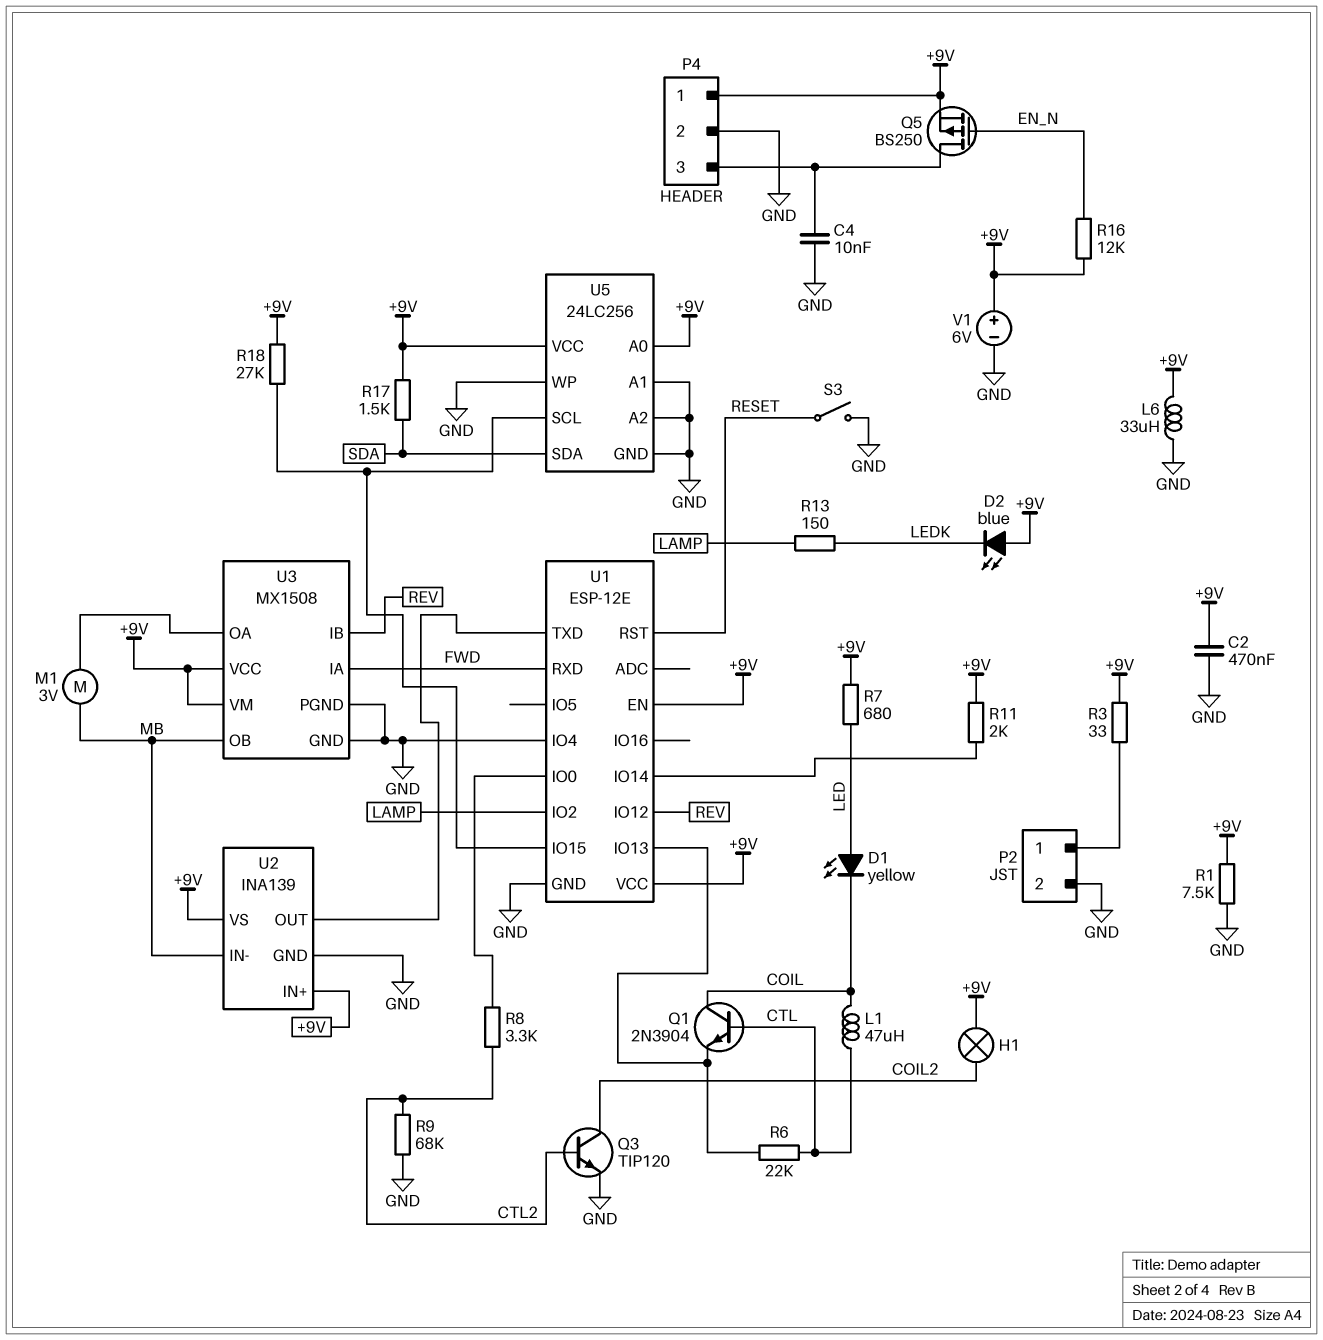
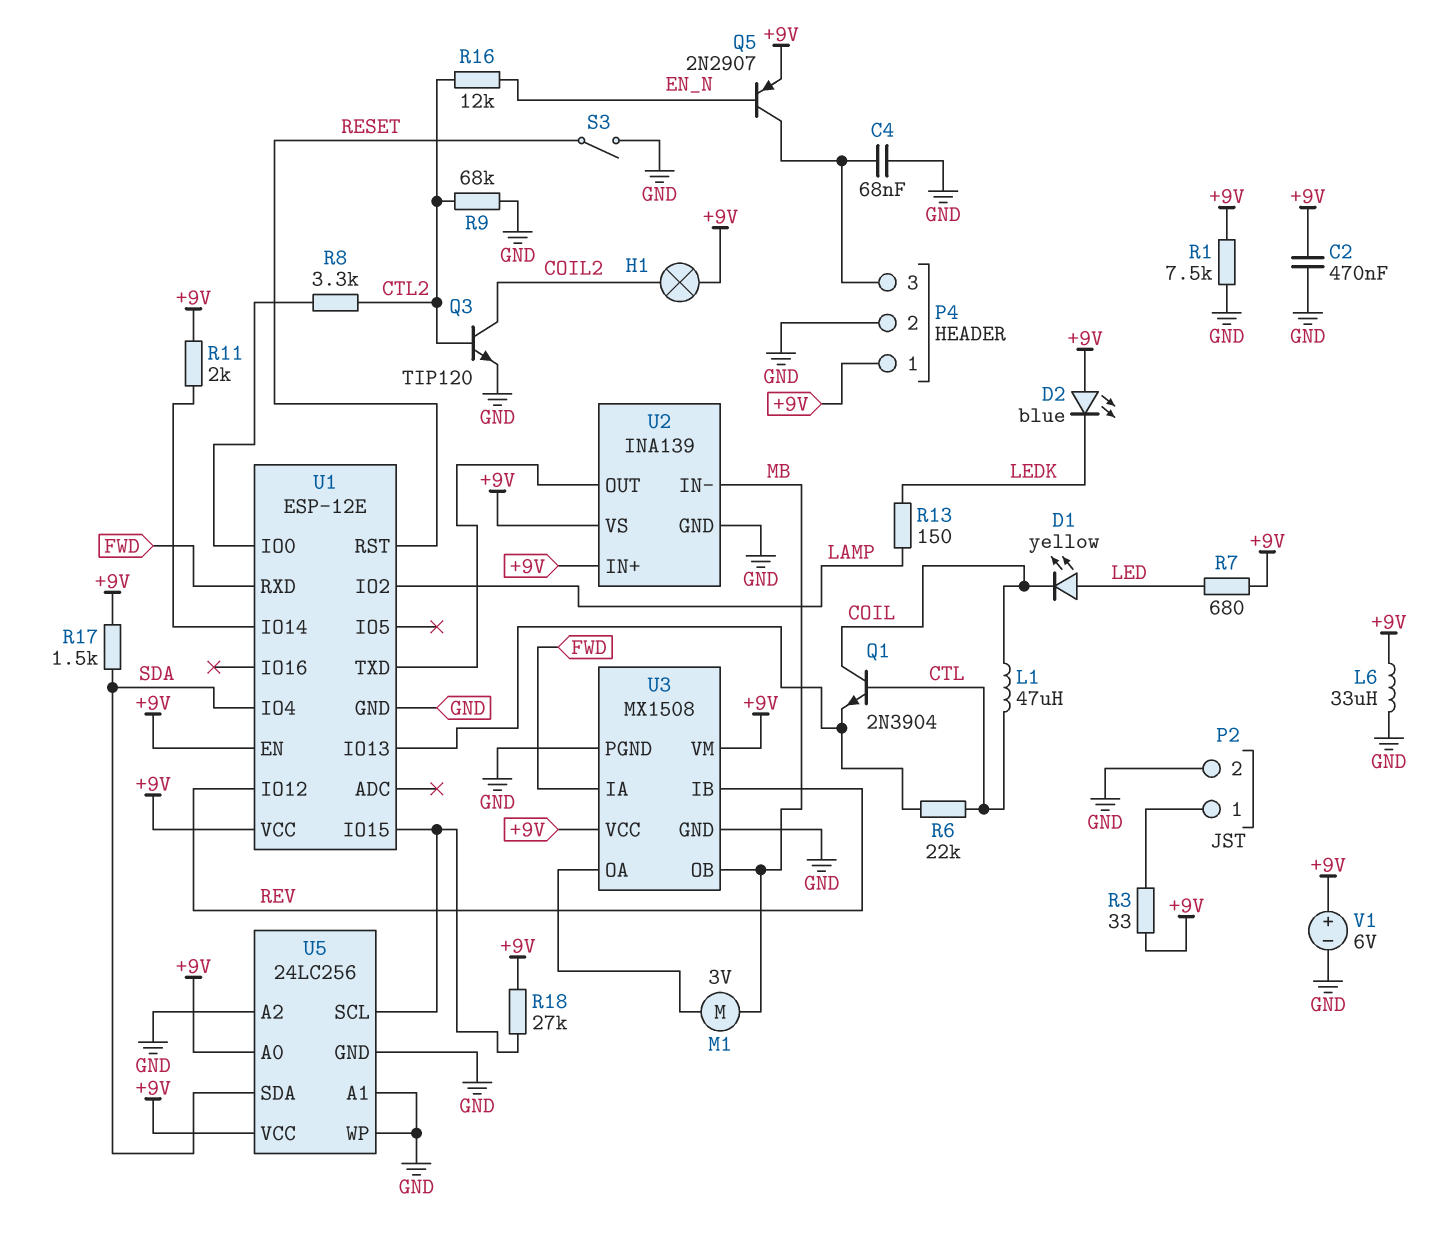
C4: 10nF (GND, P4/3) -> 68nF (GND, P4/3)
Q5: PMOS BS250 (G EN_N, D P4/3, S +9V) -> PNP 2N2907 (B EN_N, C P4/3, E +9V)
R16: 12k (+9V, EN_N) -> 12k (CTL2, EN_N)
U1 pin IO4: GND -> SDA

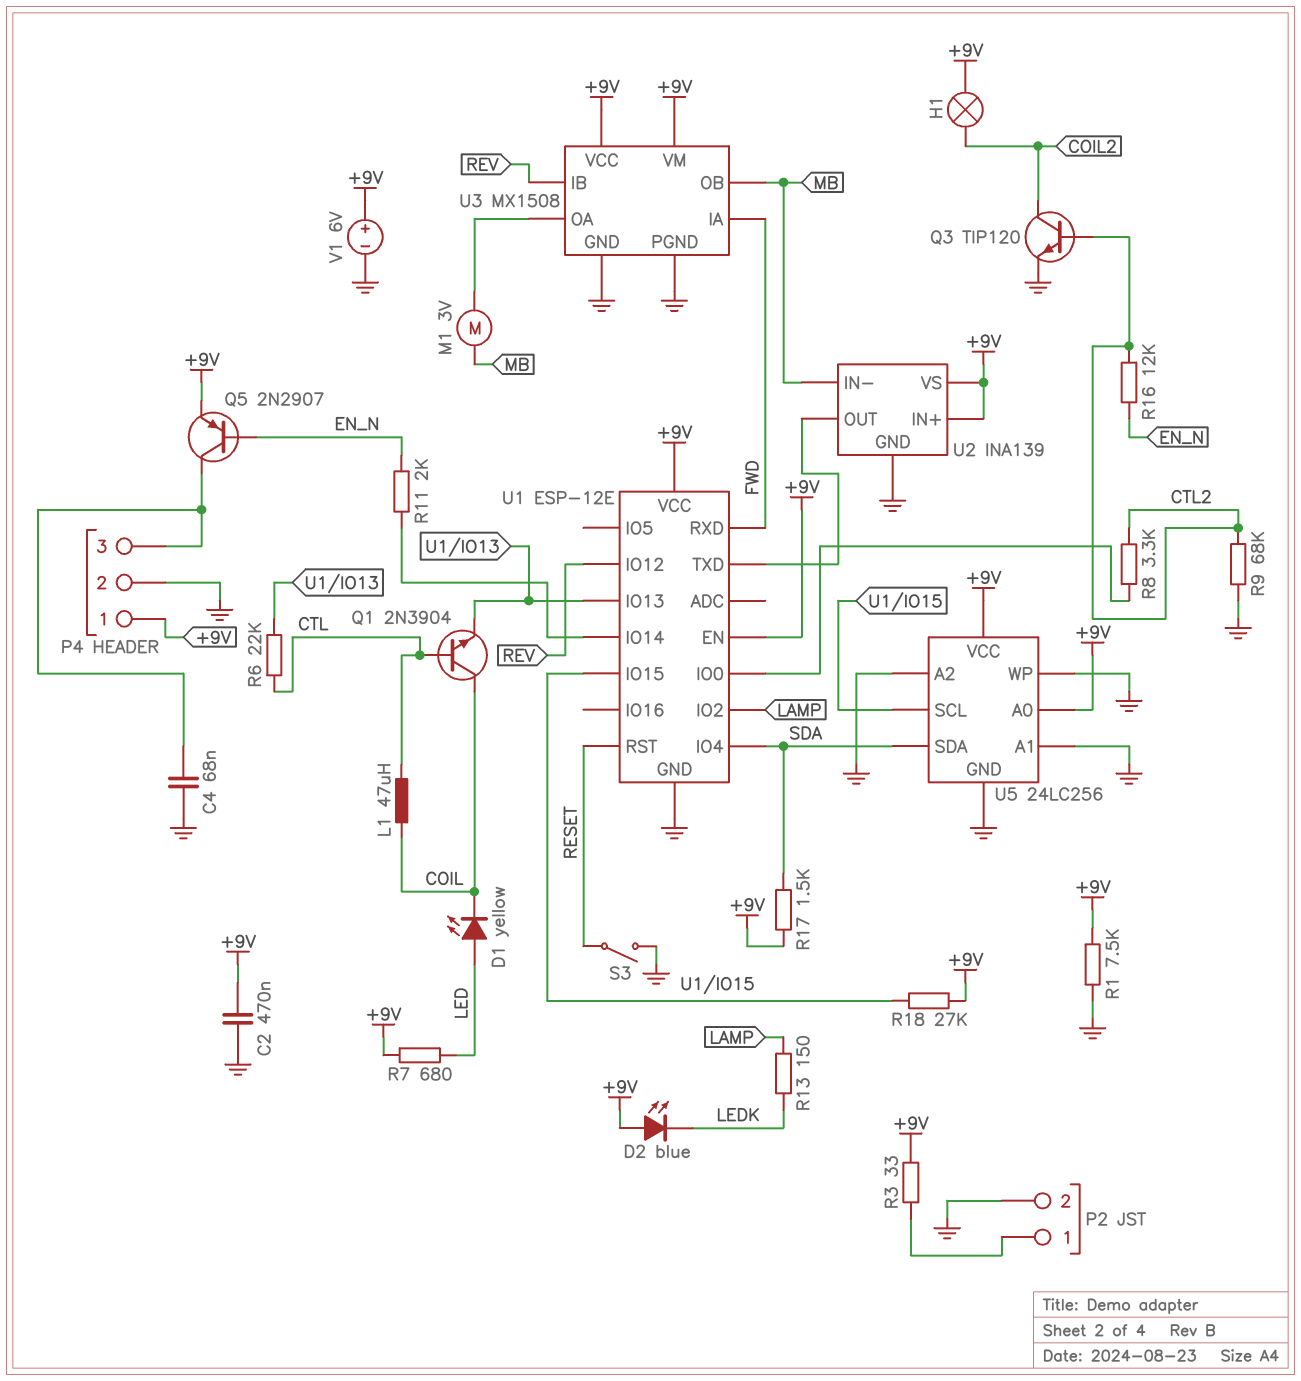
L6: 33uH (+9V, GND) -> none
R11: 2k (+9V, U1/IO14) -> 2k (EN_N, U1/IO14)

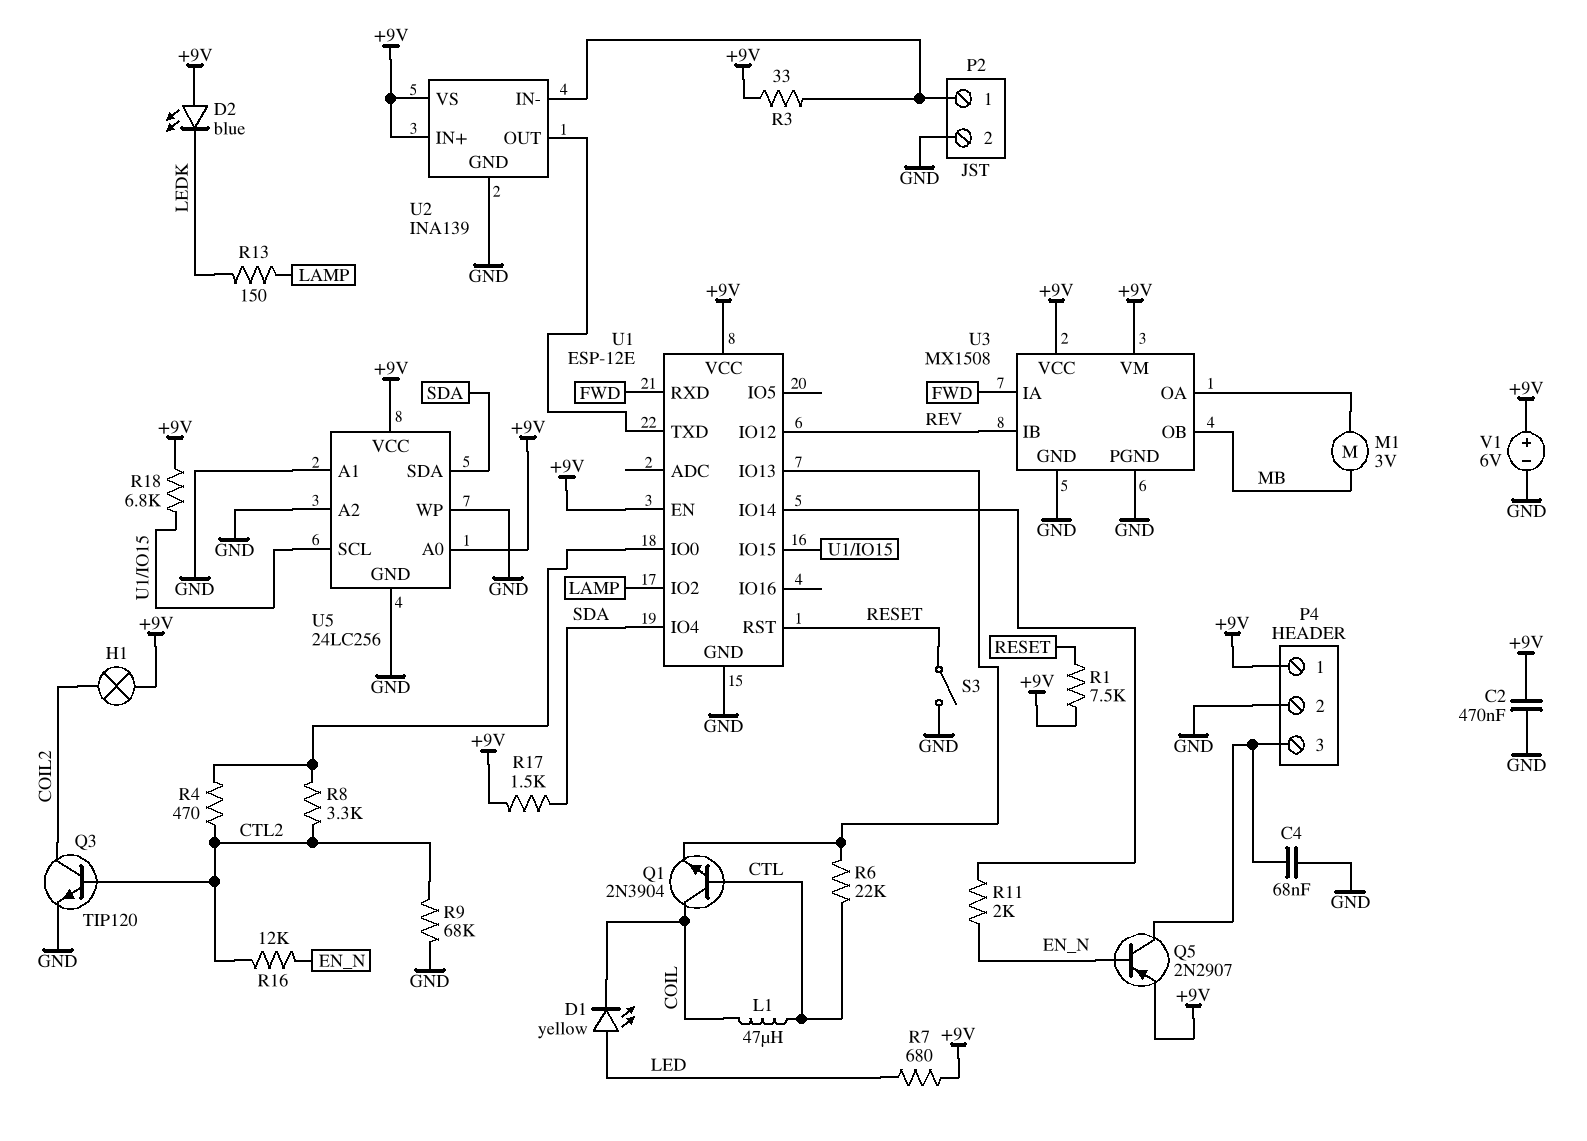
R1: 7.5k (+9V, GND) -> 7.5k (+9V, RESET)
R4: none -> 470 (CTL2, U1/IO0)
R18: 27k (+9V, U1/IO15) -> 6.8k (+9V, U1/IO15)
U2 pin IN-: MB -> P2/1

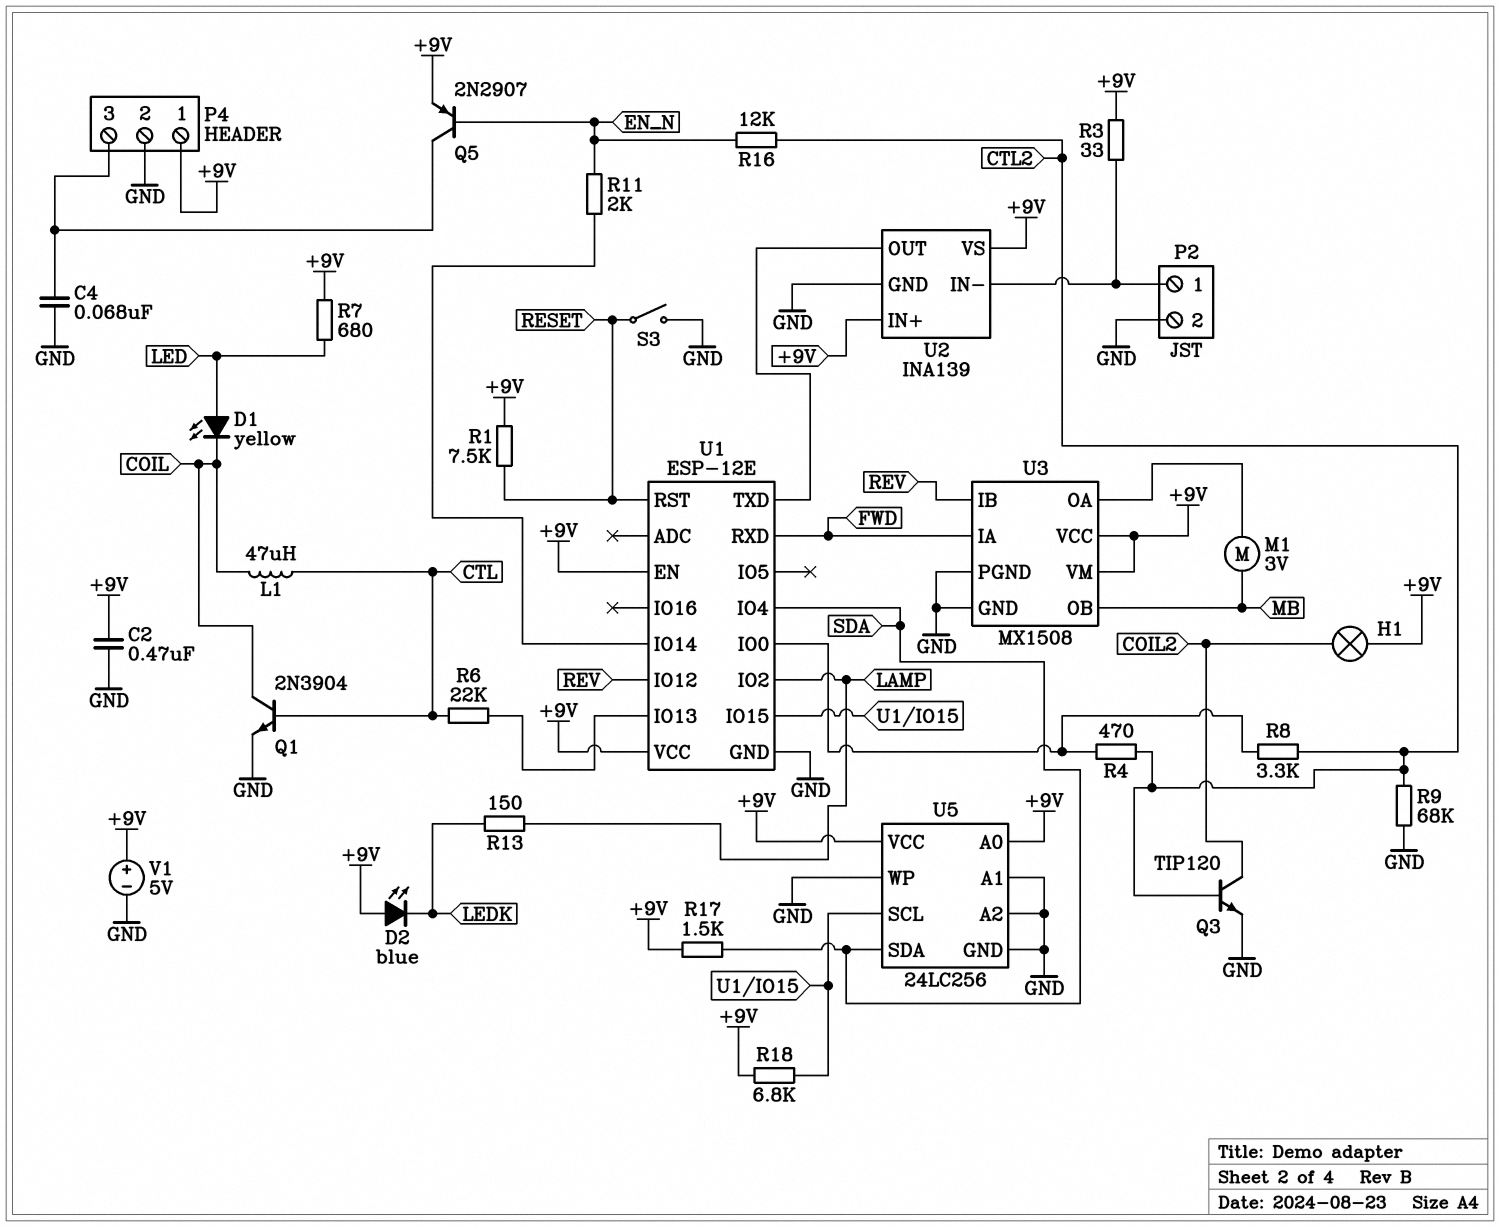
Q1: NPN 2N3904 (B CTL, C COIL, E U1/IO13) -> NPN 2N3904 (B CTL, C COIL, E GND)
V1: 6V (plus +9V, minus GND) -> 5V (plus +9V, minus GND)

